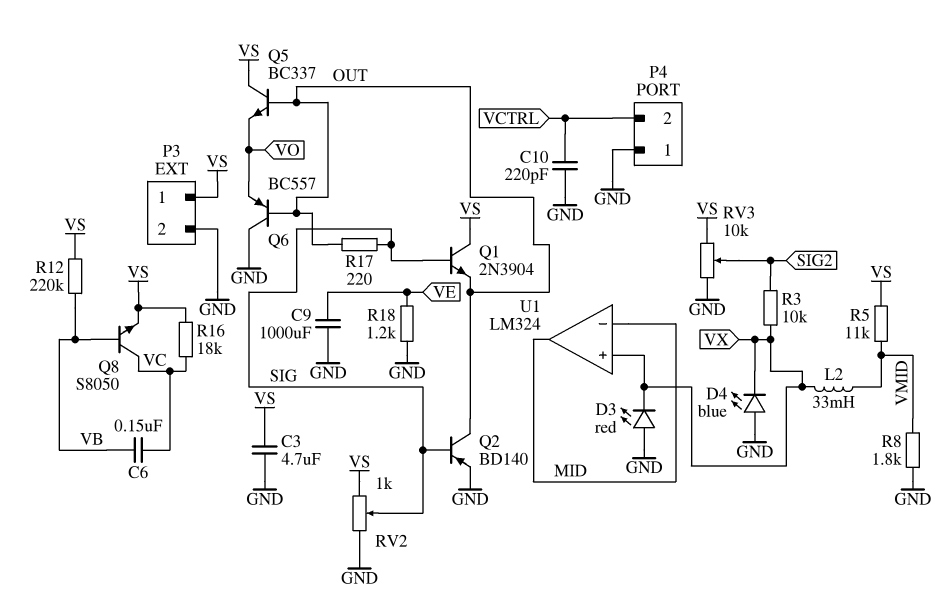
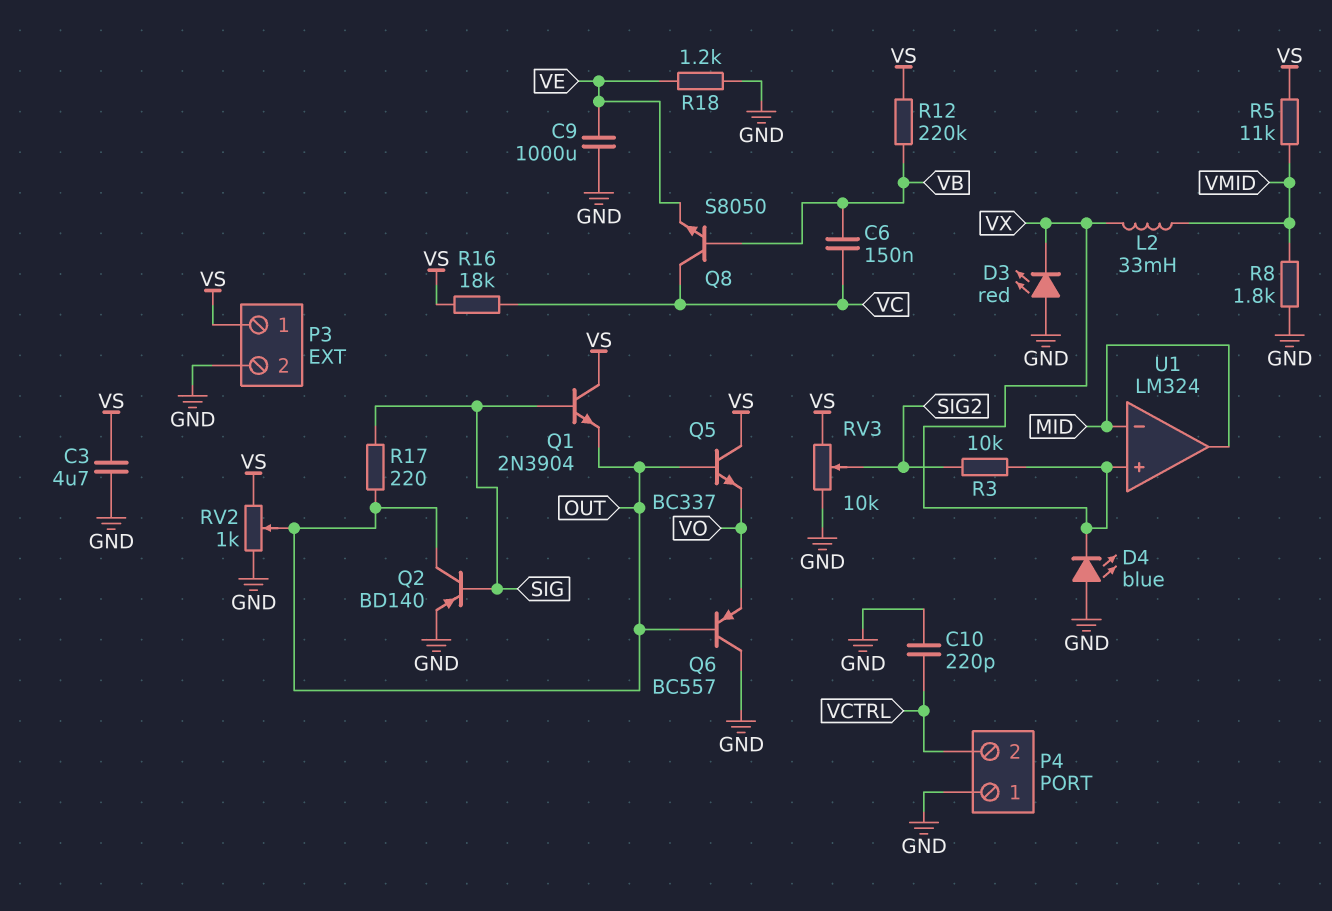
Q8: NPN S8050 (B VB, C VC, E VS) -> NPN S8050 (B VB, C VC, E VE)
RV2: 1k (GND, VS, wiper SIG) -> 1k (GND, VS, wiper OUT)

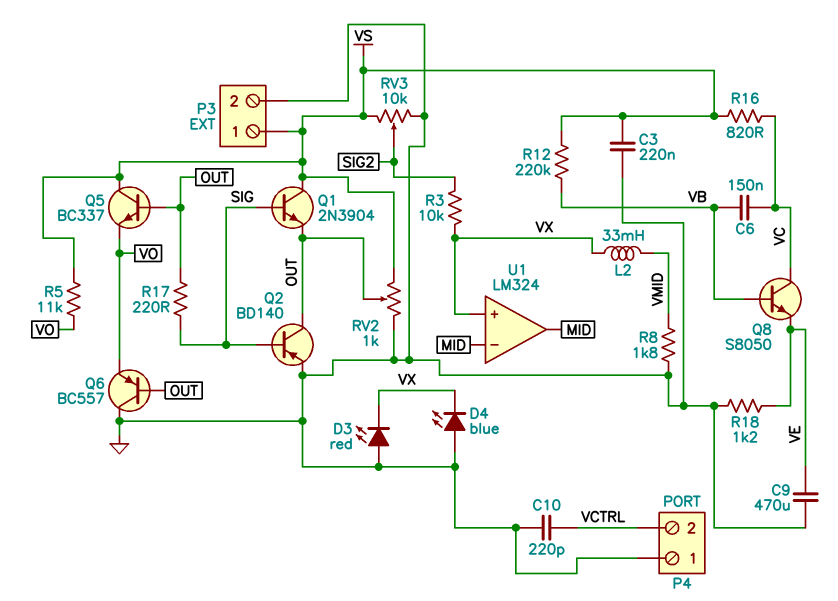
C3: 4.7uF (GND, VS) -> 220nF (GND, VS)
C9: 1000uF (GND, VE) -> 470uF (GND, VE)
R5: 11k (VMID, VS) -> 11k (VO, VS)
R16: 18k (VC, VS) -> 820 (VC, VS)

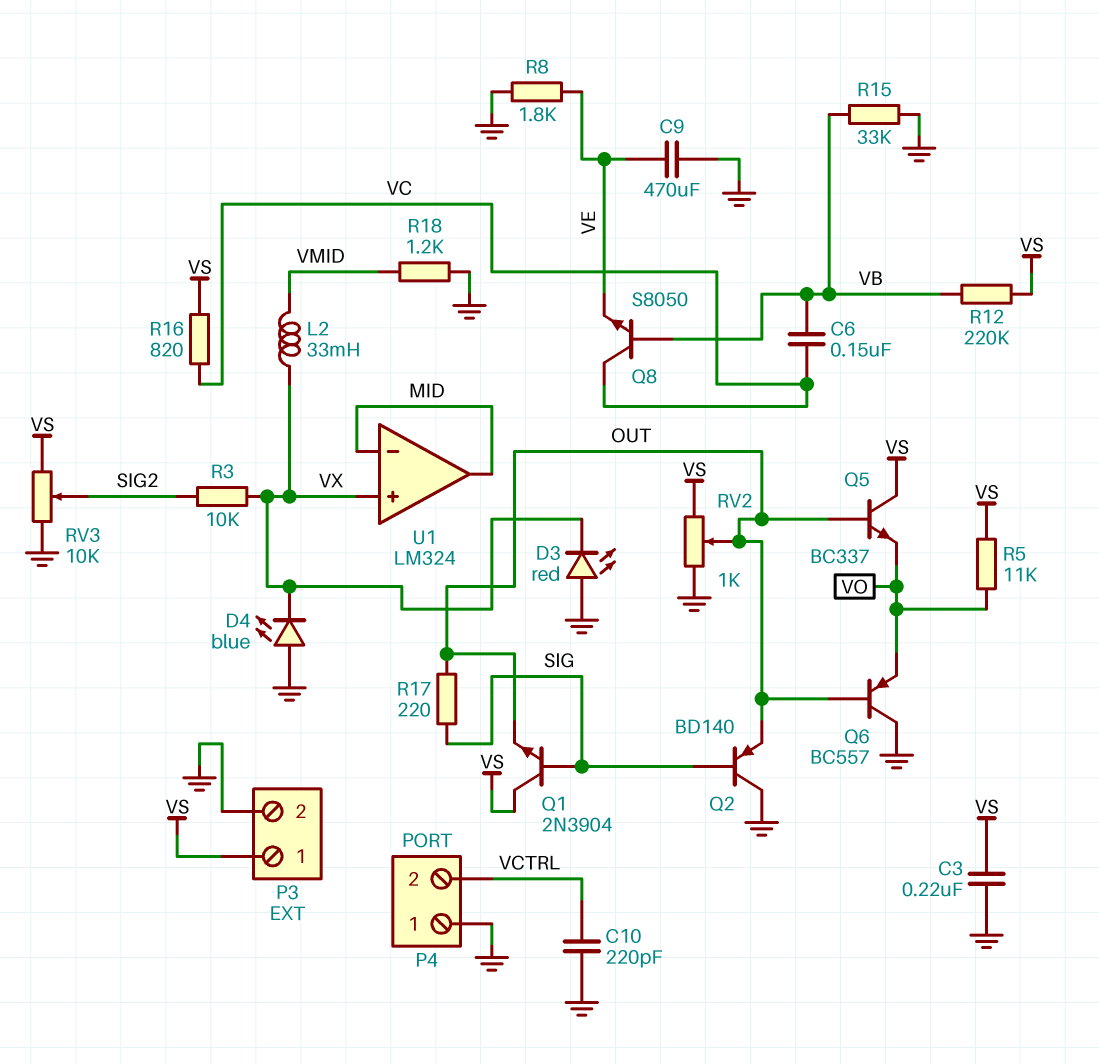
Q2: PNP BD140 (B SIG, C OUT, E GND) -> PNP BD140 (B SIG, C GND, E OUT)
R8: 1.8k (GND, VMID) -> 1.8k (GND, VE)
R15: none -> 33k (GND, VB)
R18: 1.2k (GND, VE) -> 1.2k (GND, VMID)

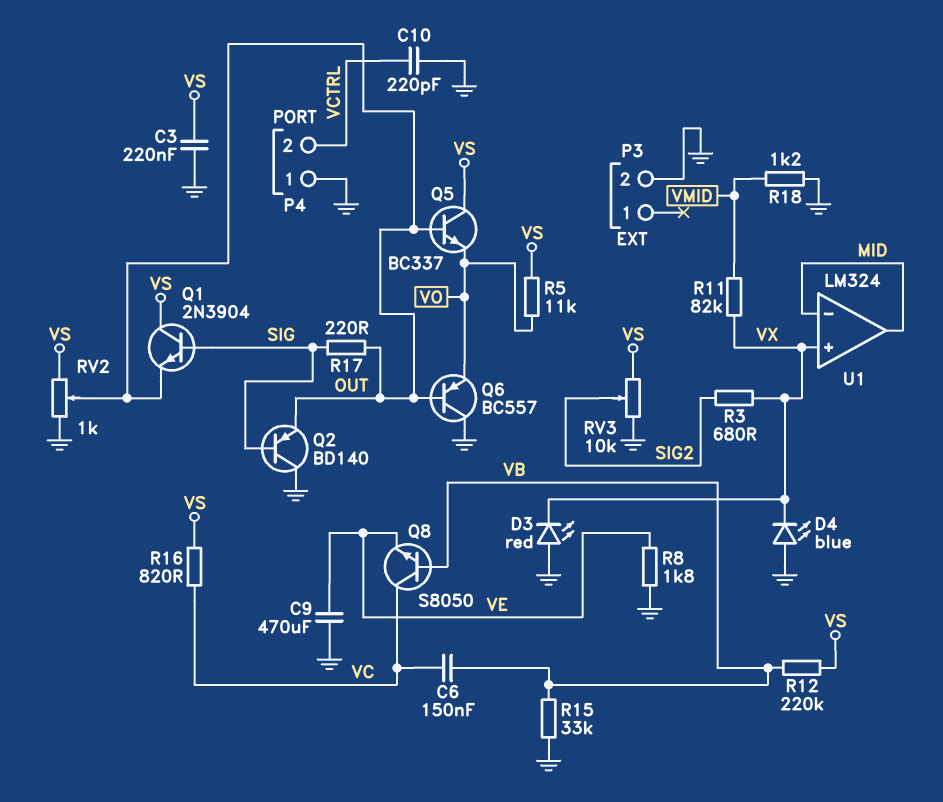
L2: 33mH (VMID, VX) -> none
P3 pin 1: VS -> none
R3: 10k (SIG2, VX) -> 680 (SIG2, VX)
R11: none -> 82k (VMID, VX)

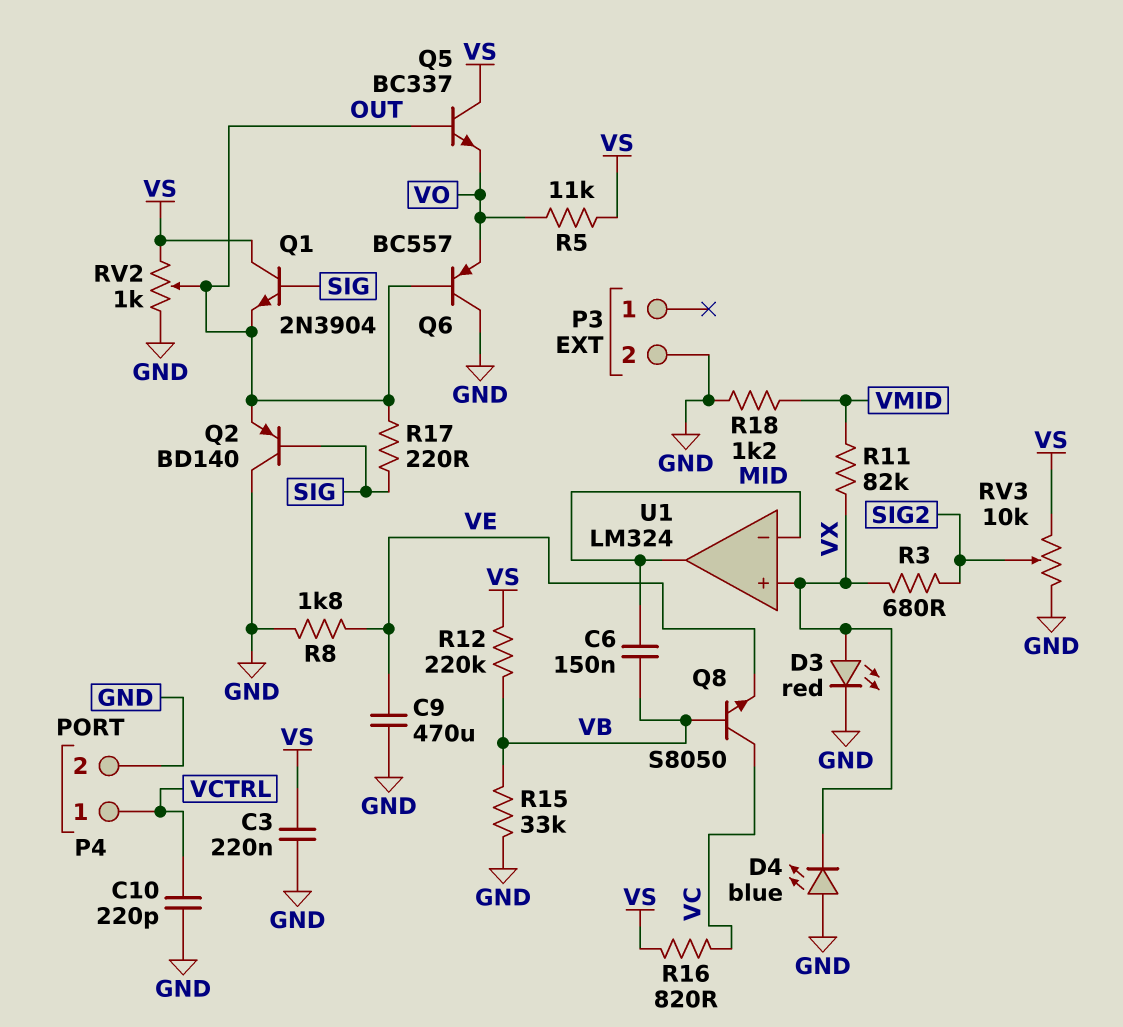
C6: 150nF (VB, VC) -> 150nF (MID, VB)
D3: LED red (A GND, K VX) -> LED red (A VX, K GND)
P4 pin 1: GND -> VCTRL
P4 pin 2: VCTRL -> GND

